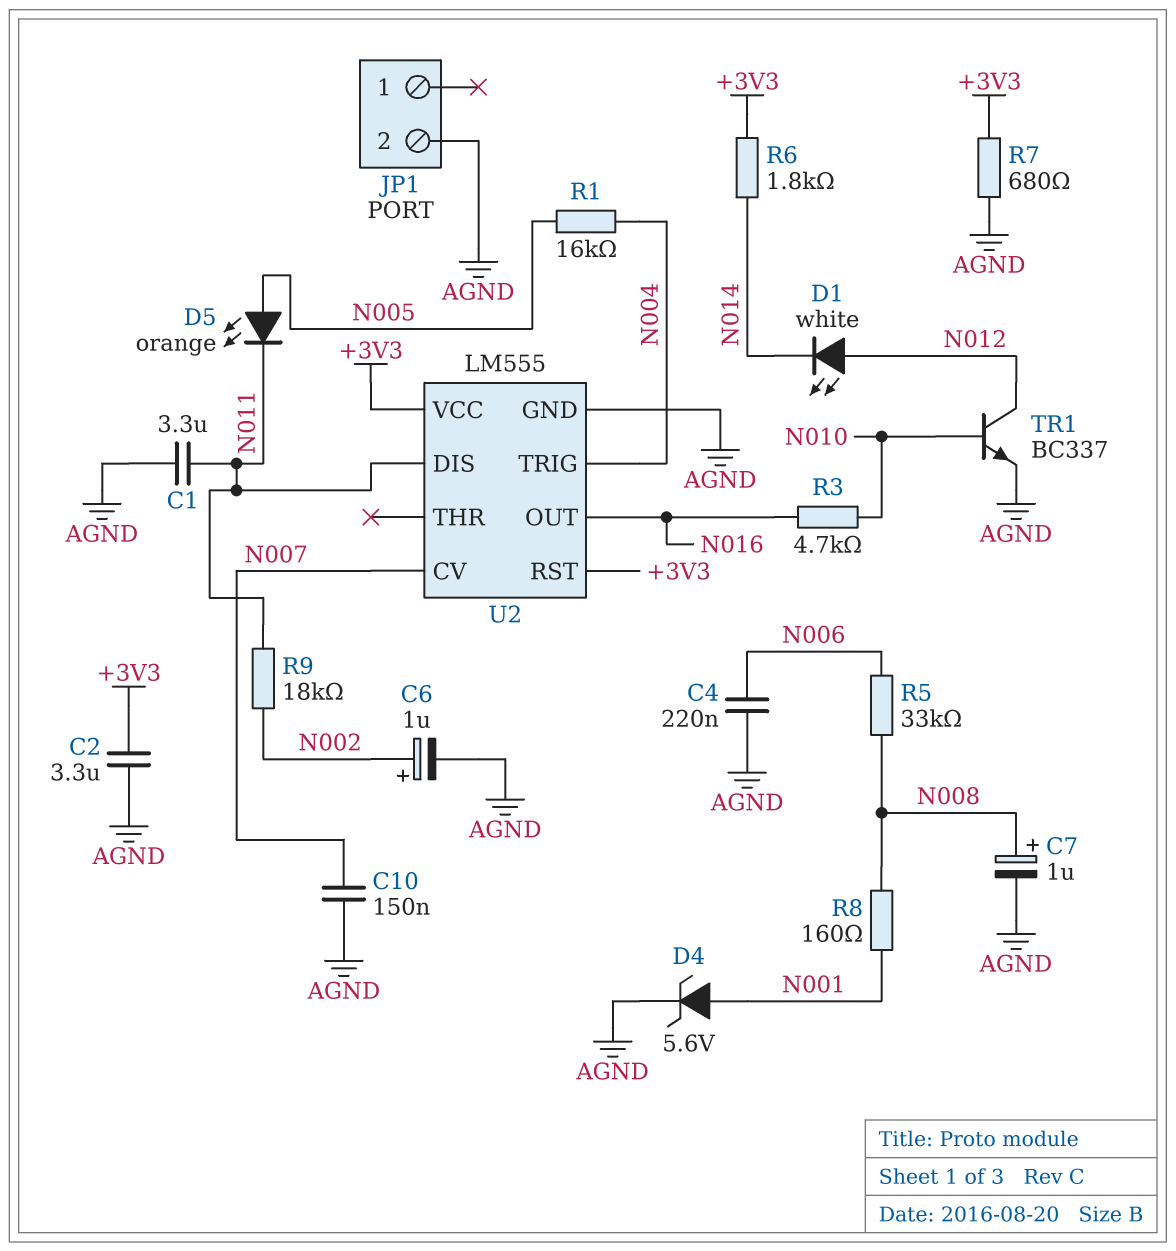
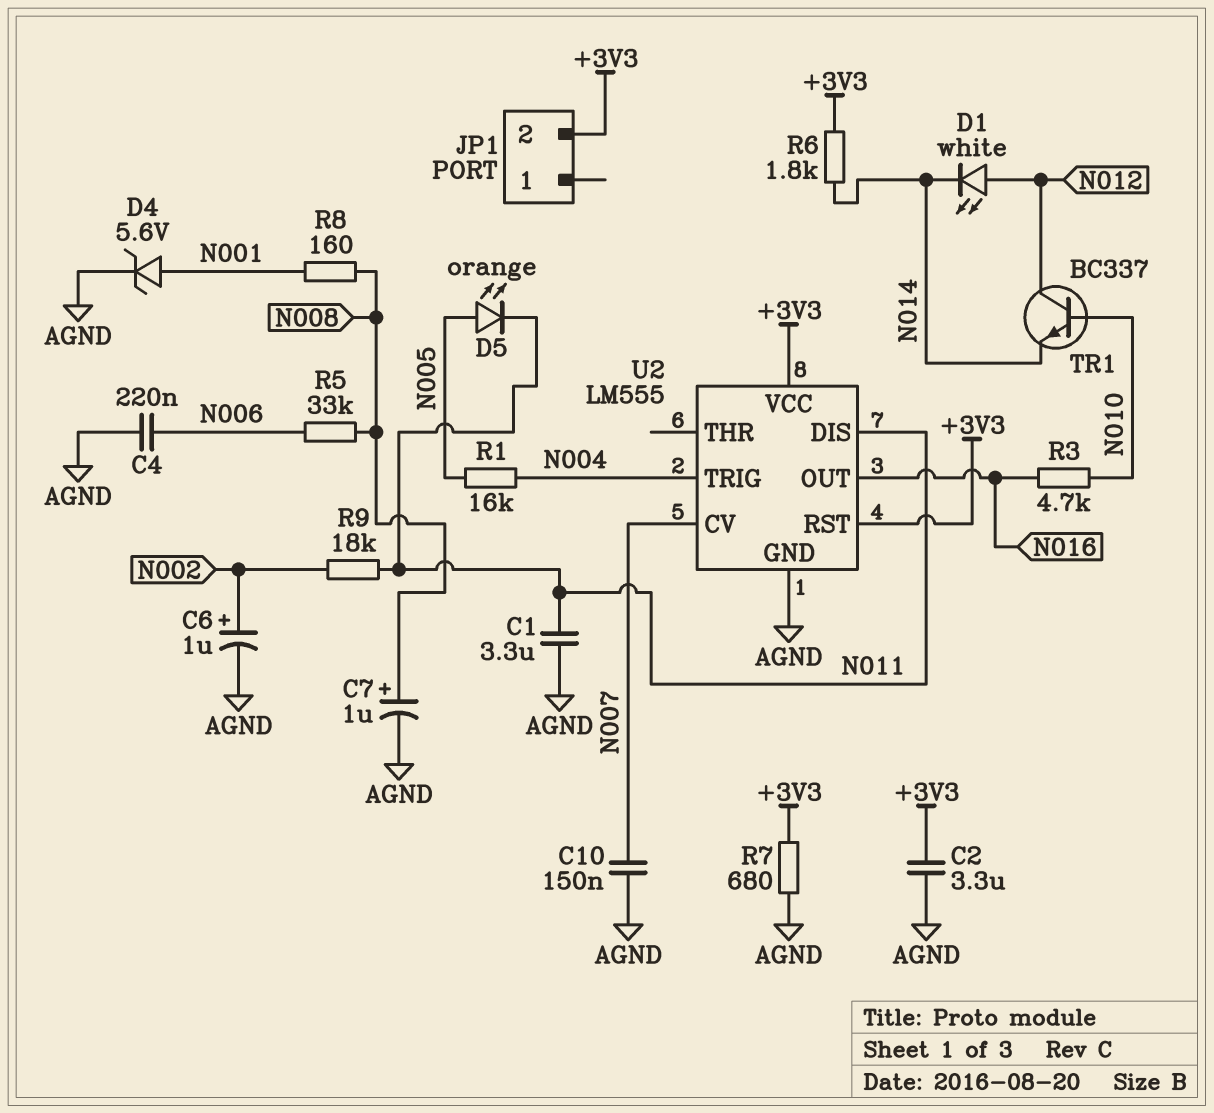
JP1 pin 2: AGND -> +3V3
TR1: NPN BC337 (B N010, C N012, E AGND) -> NPN BC337 (B N010, C N012, E N014)

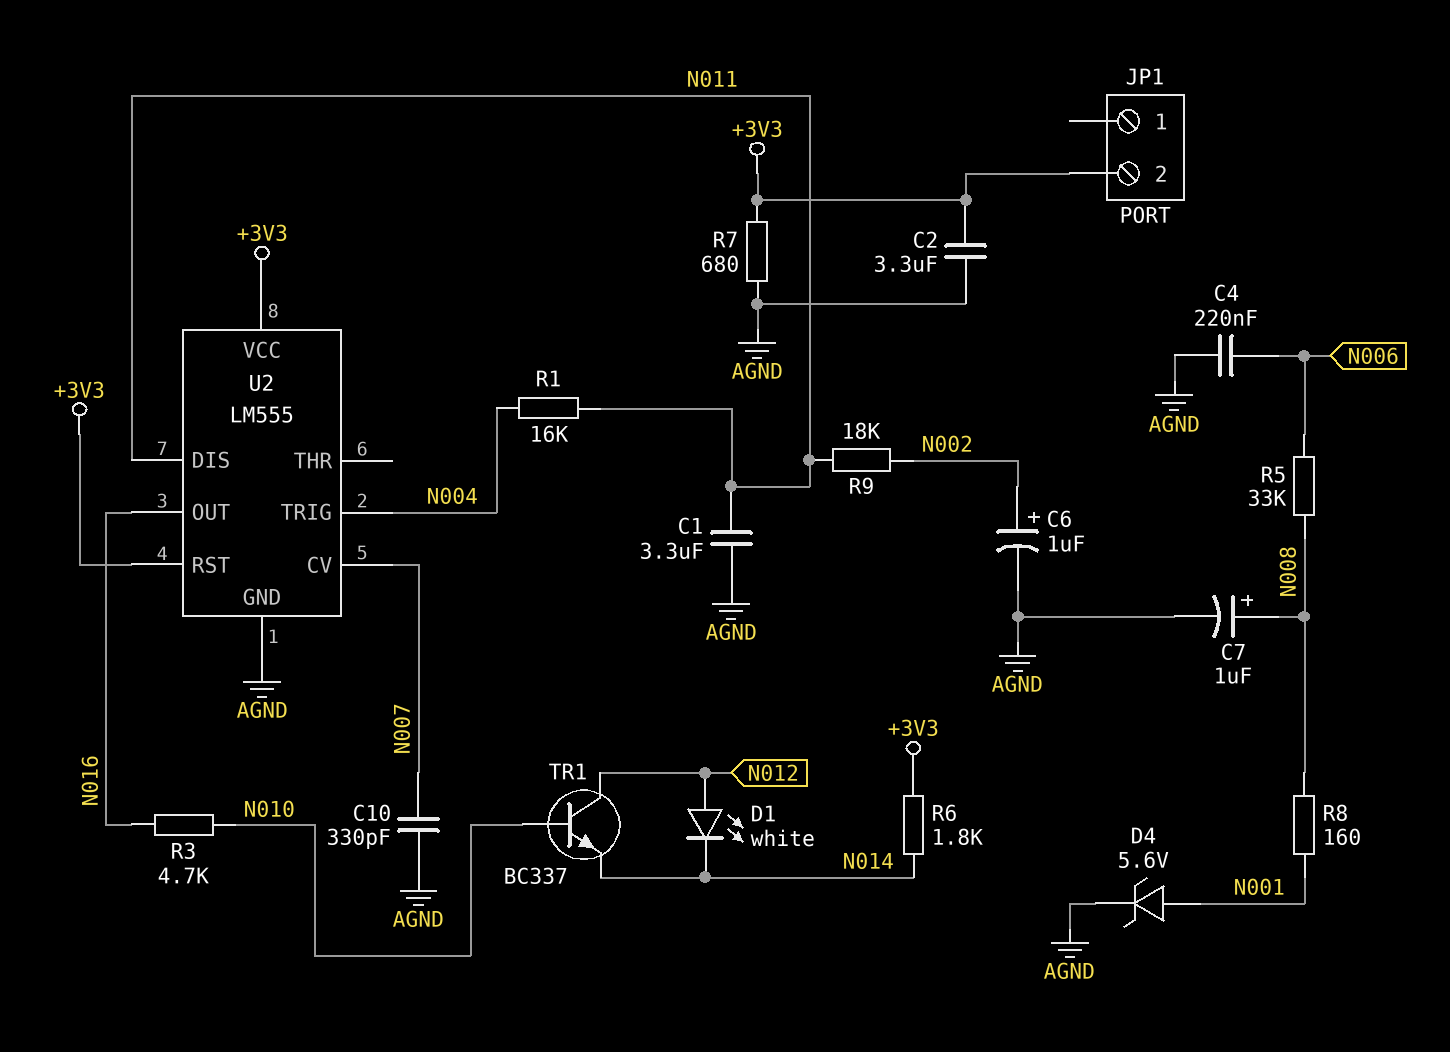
C10: 150nF (AGND, N007) -> 330pF (AGND, N007)
D5: LED orange (A N005, K N011) -> none
R1: 16k (N004, N005) -> 16k (N004, N011)

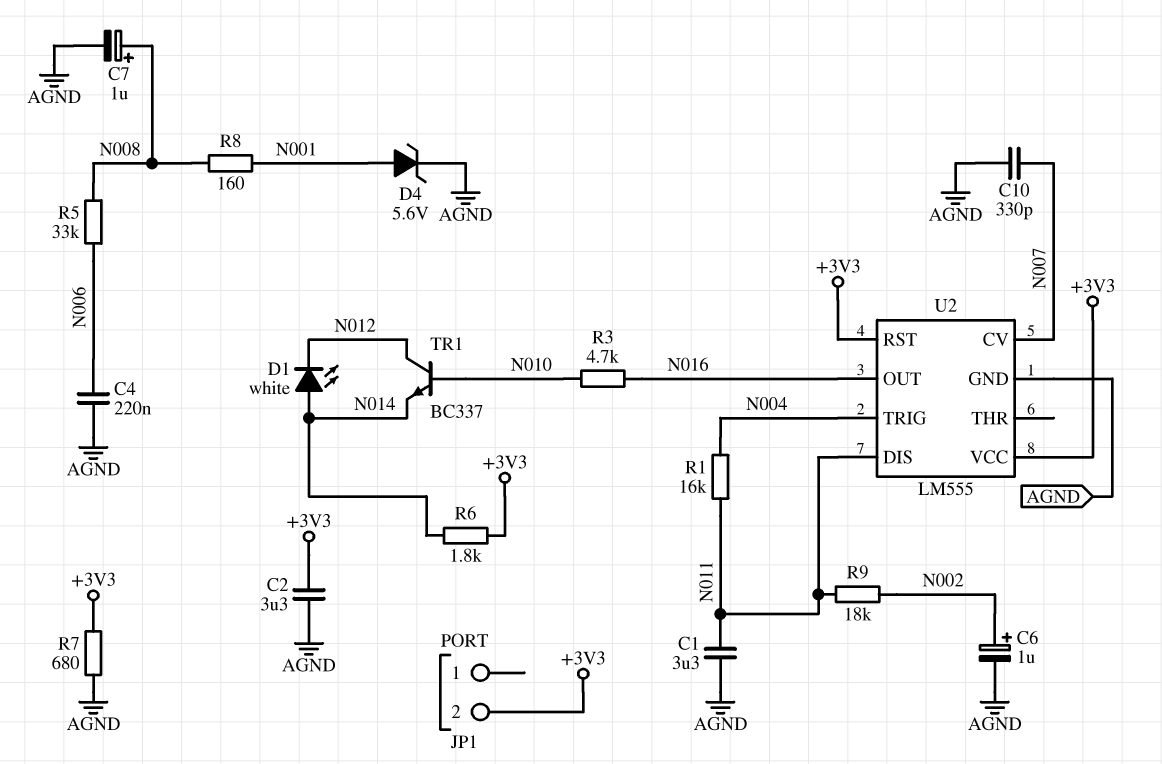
D1: LED white (A N012, K N014) -> LED white (A N014, K N012)

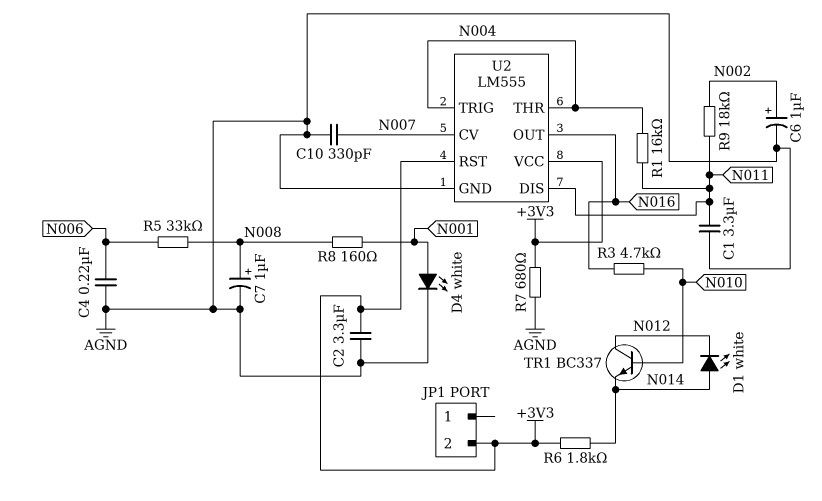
D4: zener 5.6V (A N001, K AGND) -> LED white (A N001, K AGND)
U2 pin THR: none -> N004

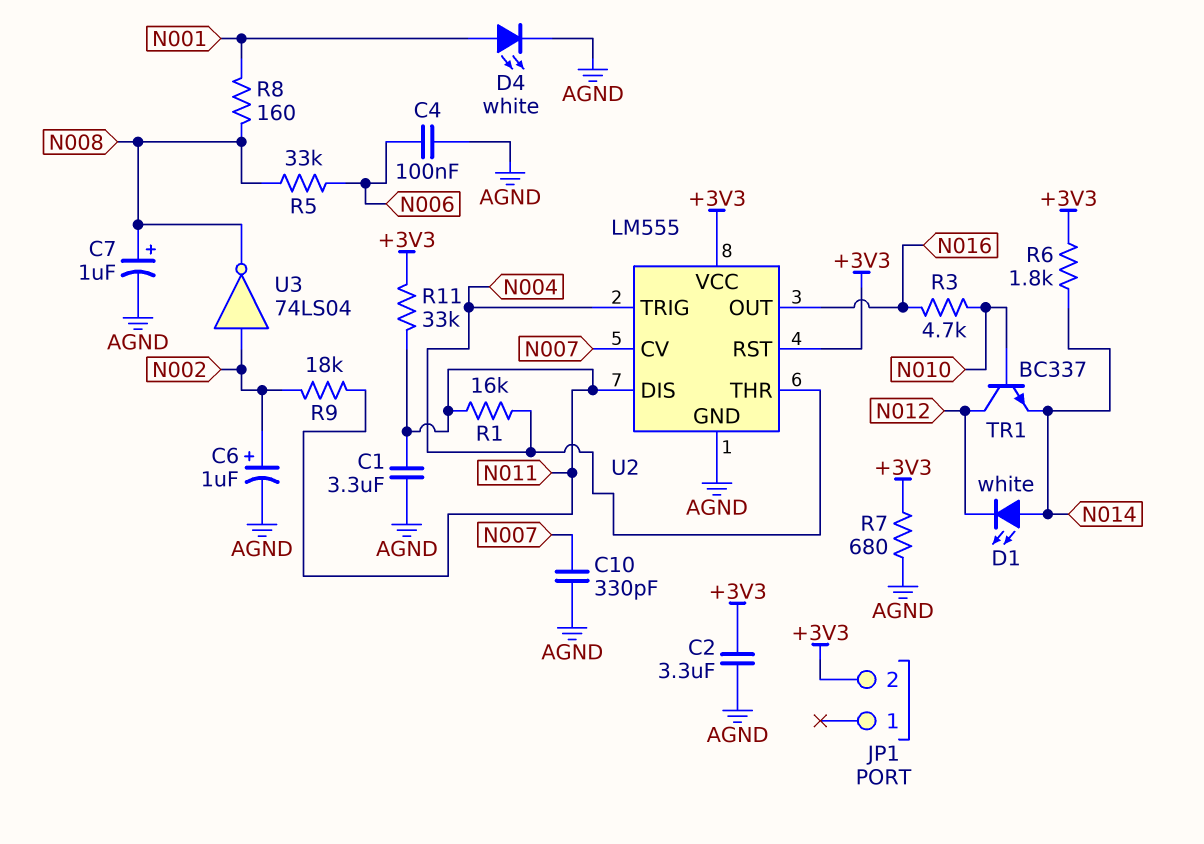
C4: 220nF (AGND, N006) -> 100nF (AGND, N006)
R11: none -> 33k (+3V3, N011)
U3: none -> NOT 74LS04 (in N002, out N008)

